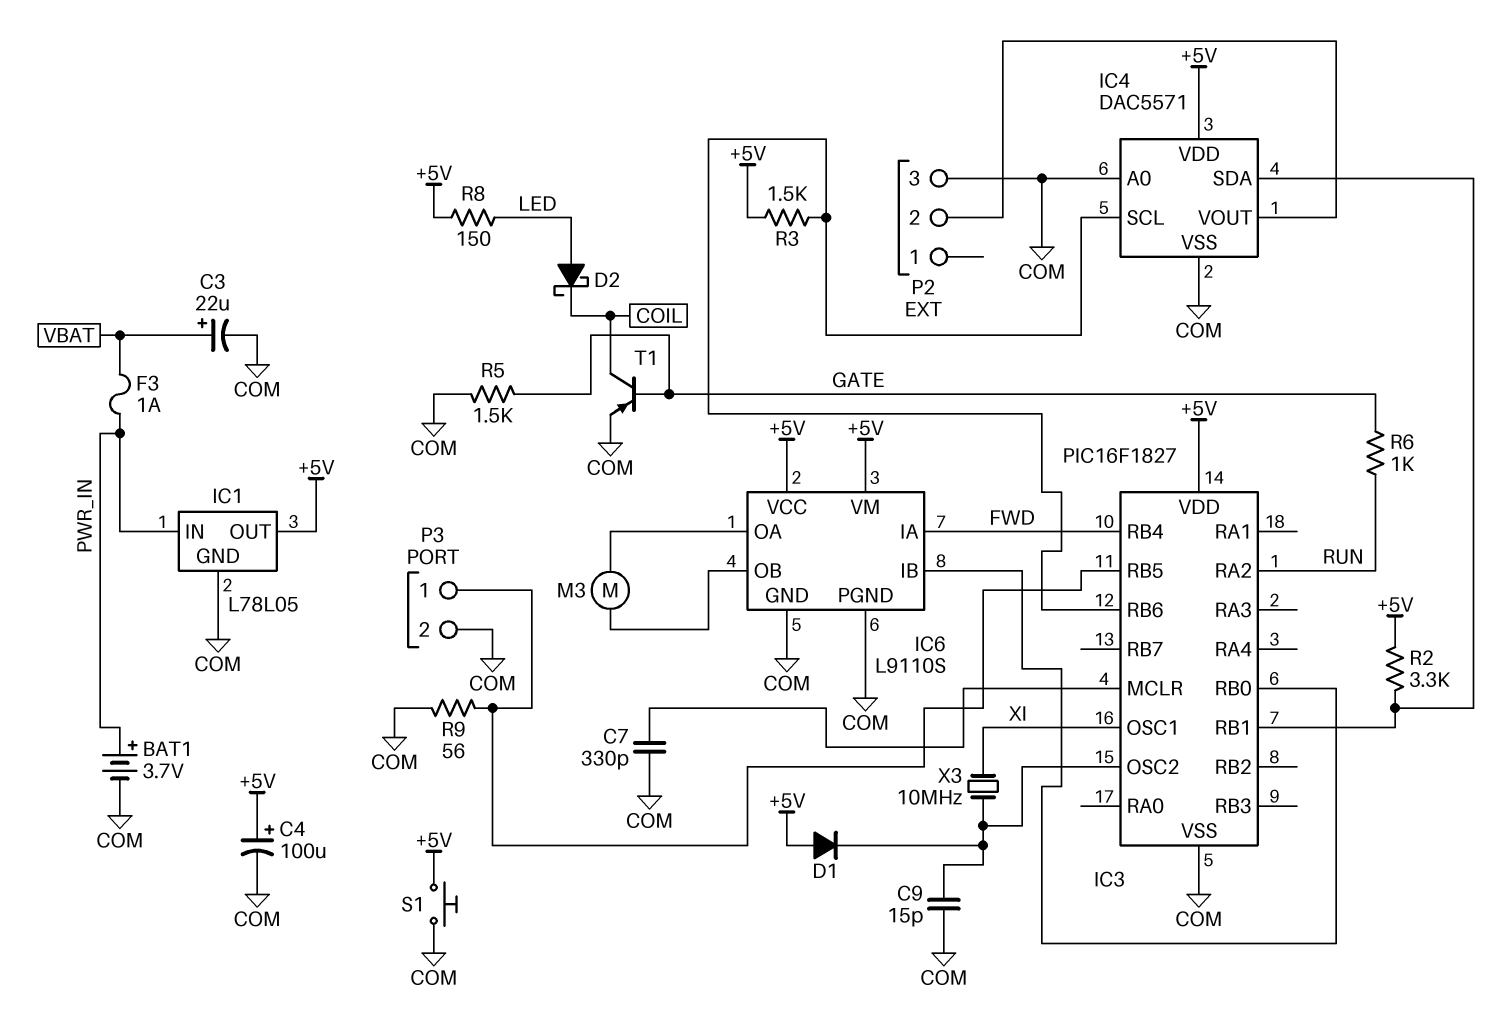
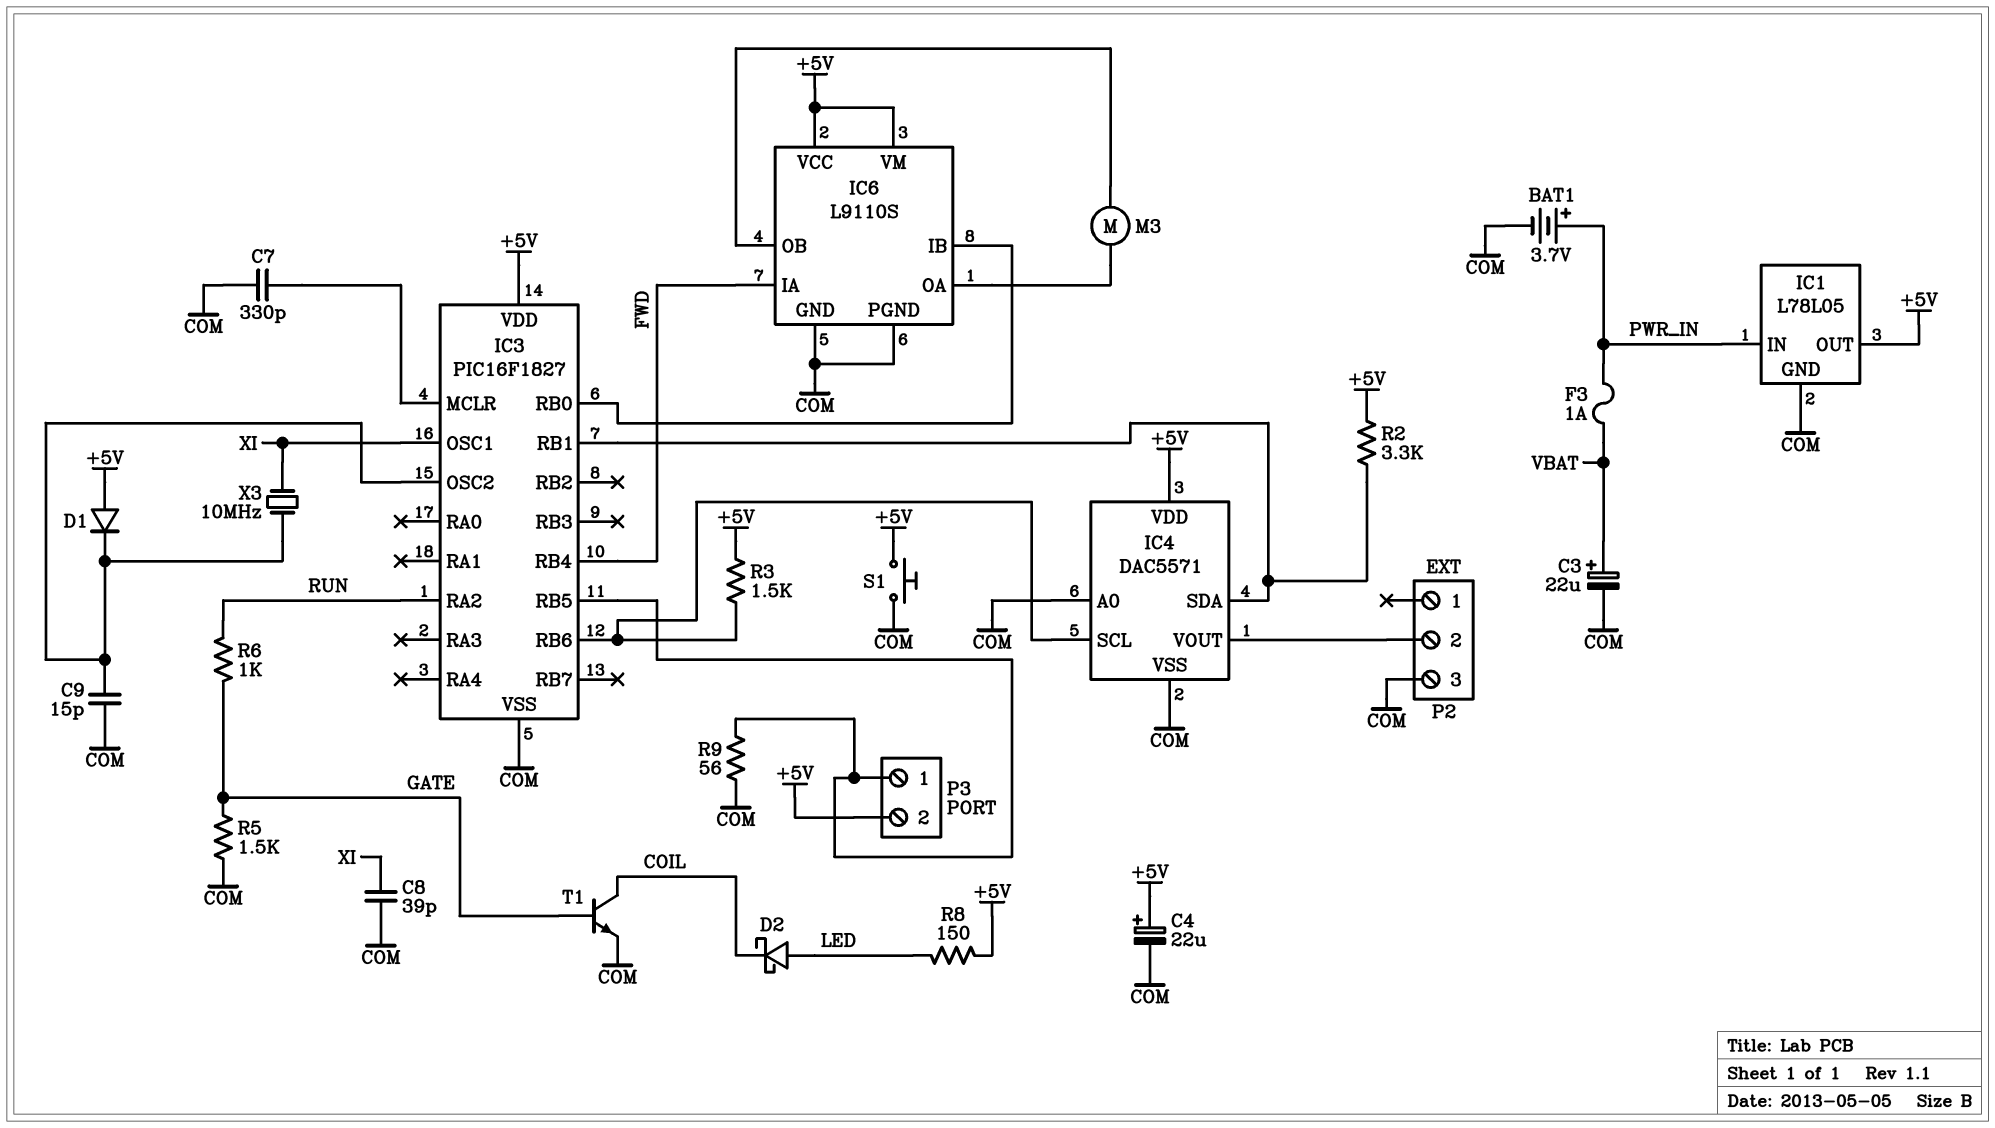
C4: 100uF (plus +5V, minus COM) -> 22uF (plus +5V, minus COM)
C8: none -> 39pF (COM, XI)
P3 pin 2: COM -> +5V
T1: PNP (B GATE, C COIL, E COM) -> NPN (B GATE, C COIL, E COM)

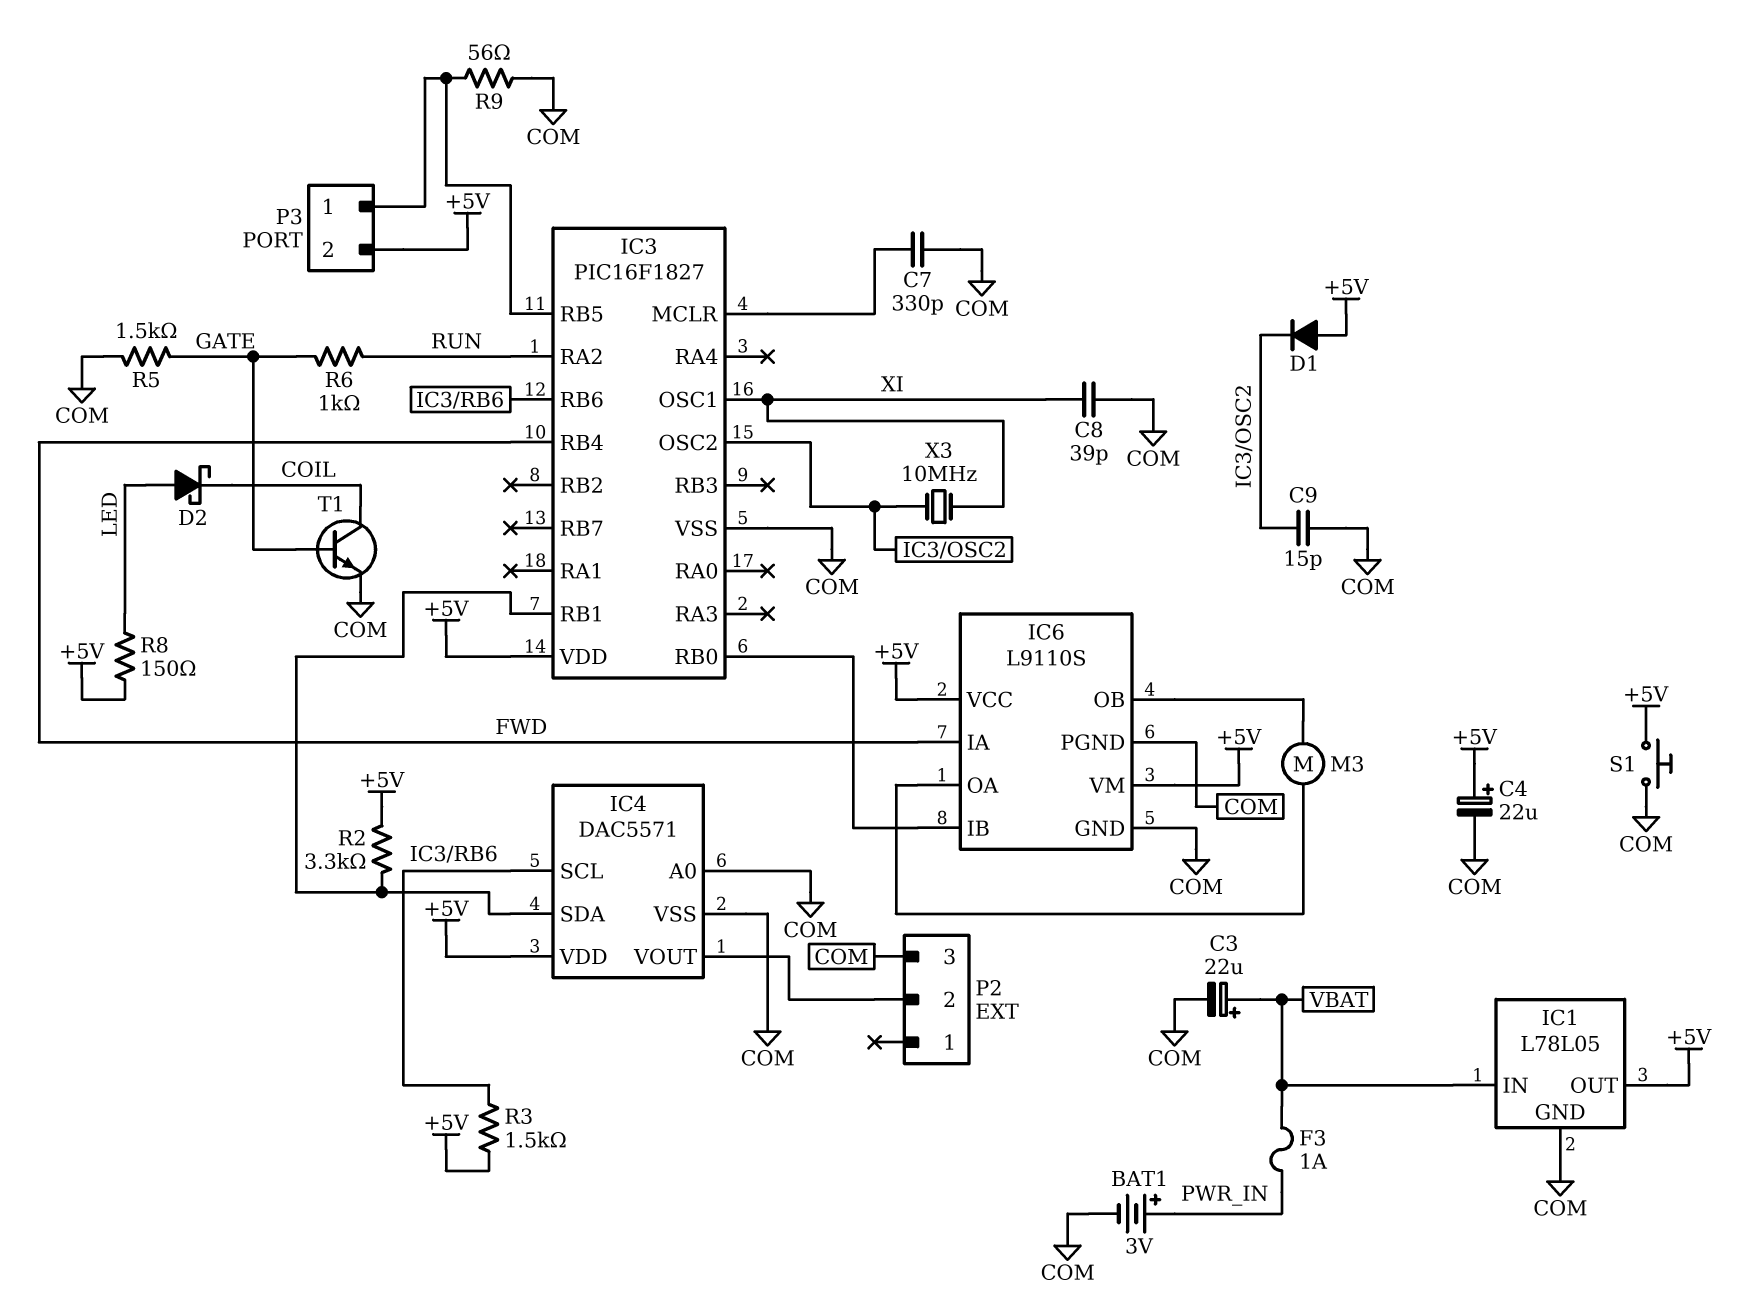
BAT1: 3.7V (plus PWR_IN, minus COM) -> 3V (plus PWR_IN, minus COM)
IC1 pin IN: PWR_IN -> VBAT

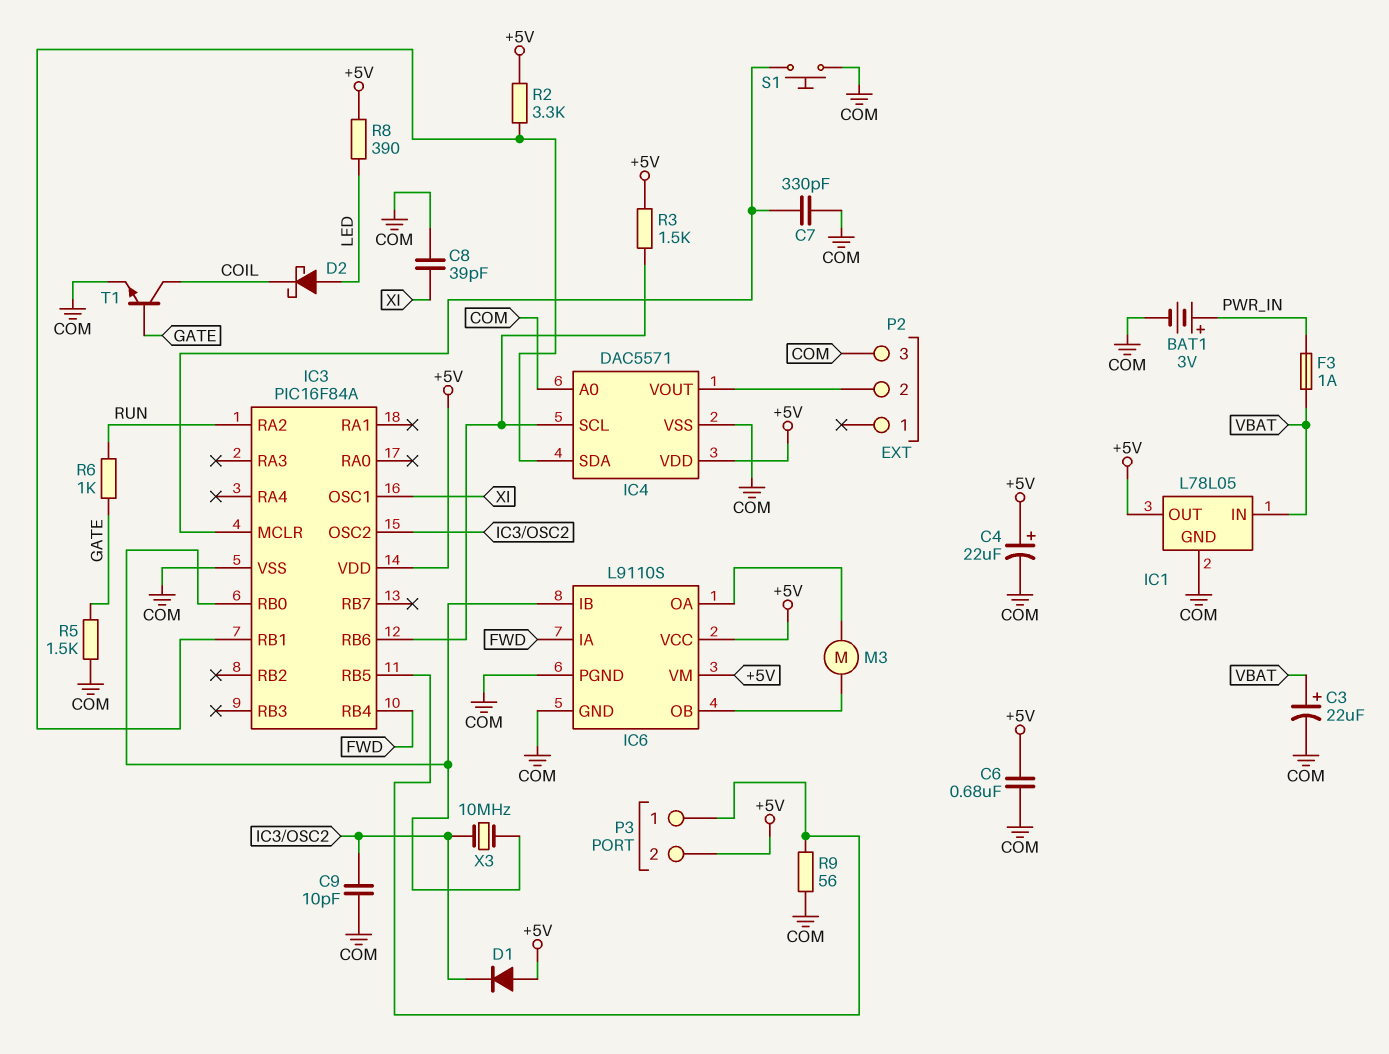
C6: none -> 680nF (+5V, COM)
C9: 15pF (COM, IC3/OSC2) -> 10pF (COM, IC3/OSC2)
IC3: PIC16F1827 -> PIC16F84A
R8: 150 (+5V, LED) -> 390 (+5V, LED)
S1: button (+5V, COM) -> button (COM, IC3/MCLR)
X3: 10MHz (IC3/OSC2, XI) -> 10MHz (IC3/OSC2, IC3/RB0)

